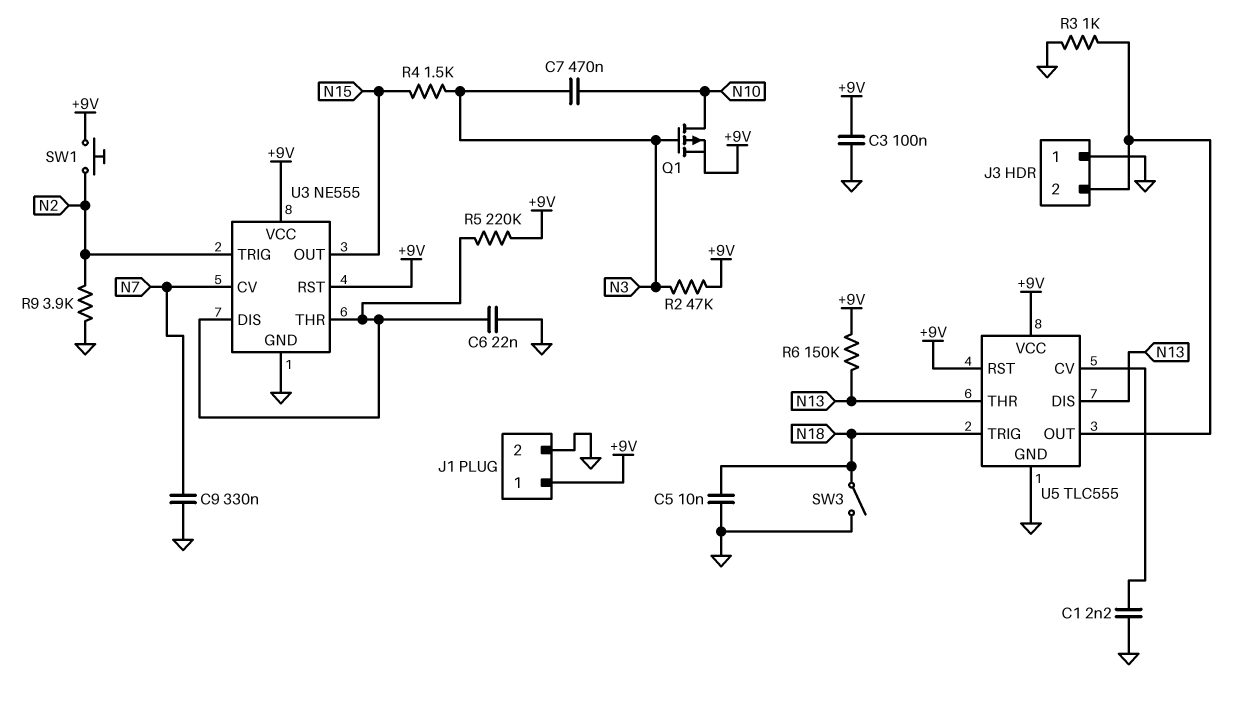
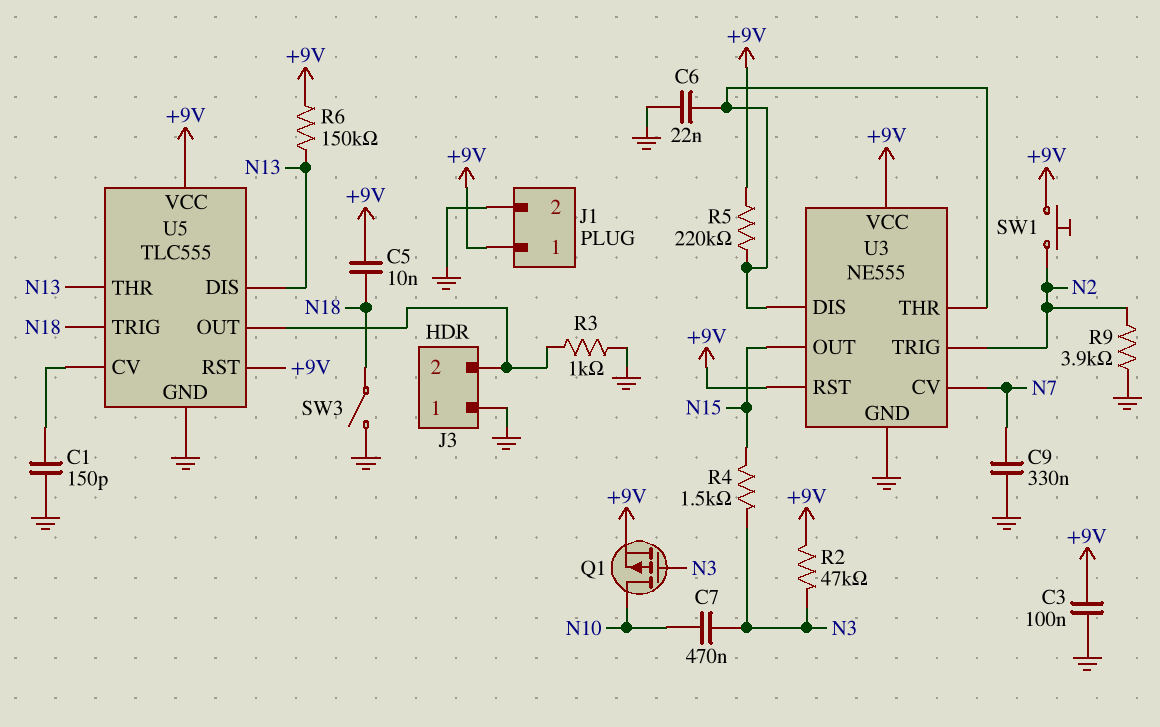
C1: 2.2nF (GND, U5/CV) -> 150pF (GND, U5/CV)
C5: 10nF (GND, N18) -> 10nF (+9V, N18)

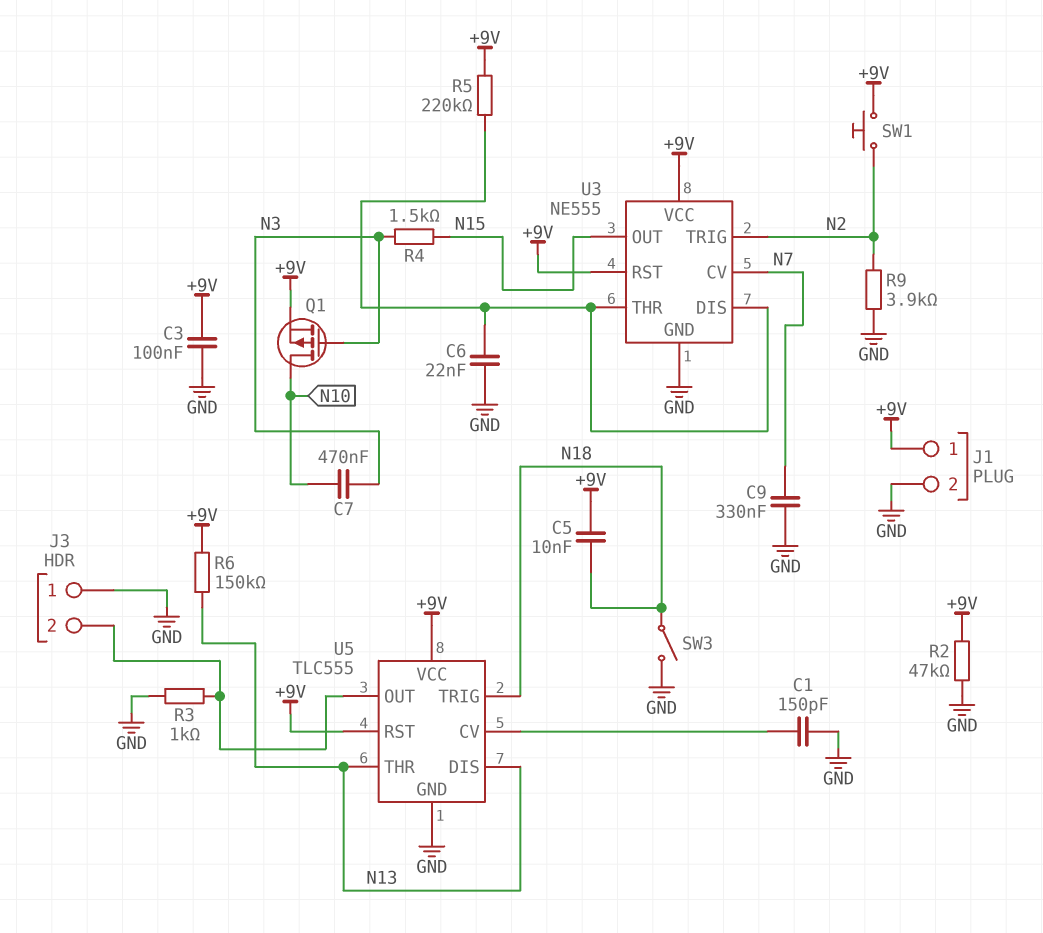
R2: 47k (+9V, N3) -> 47k (+9V, GND)

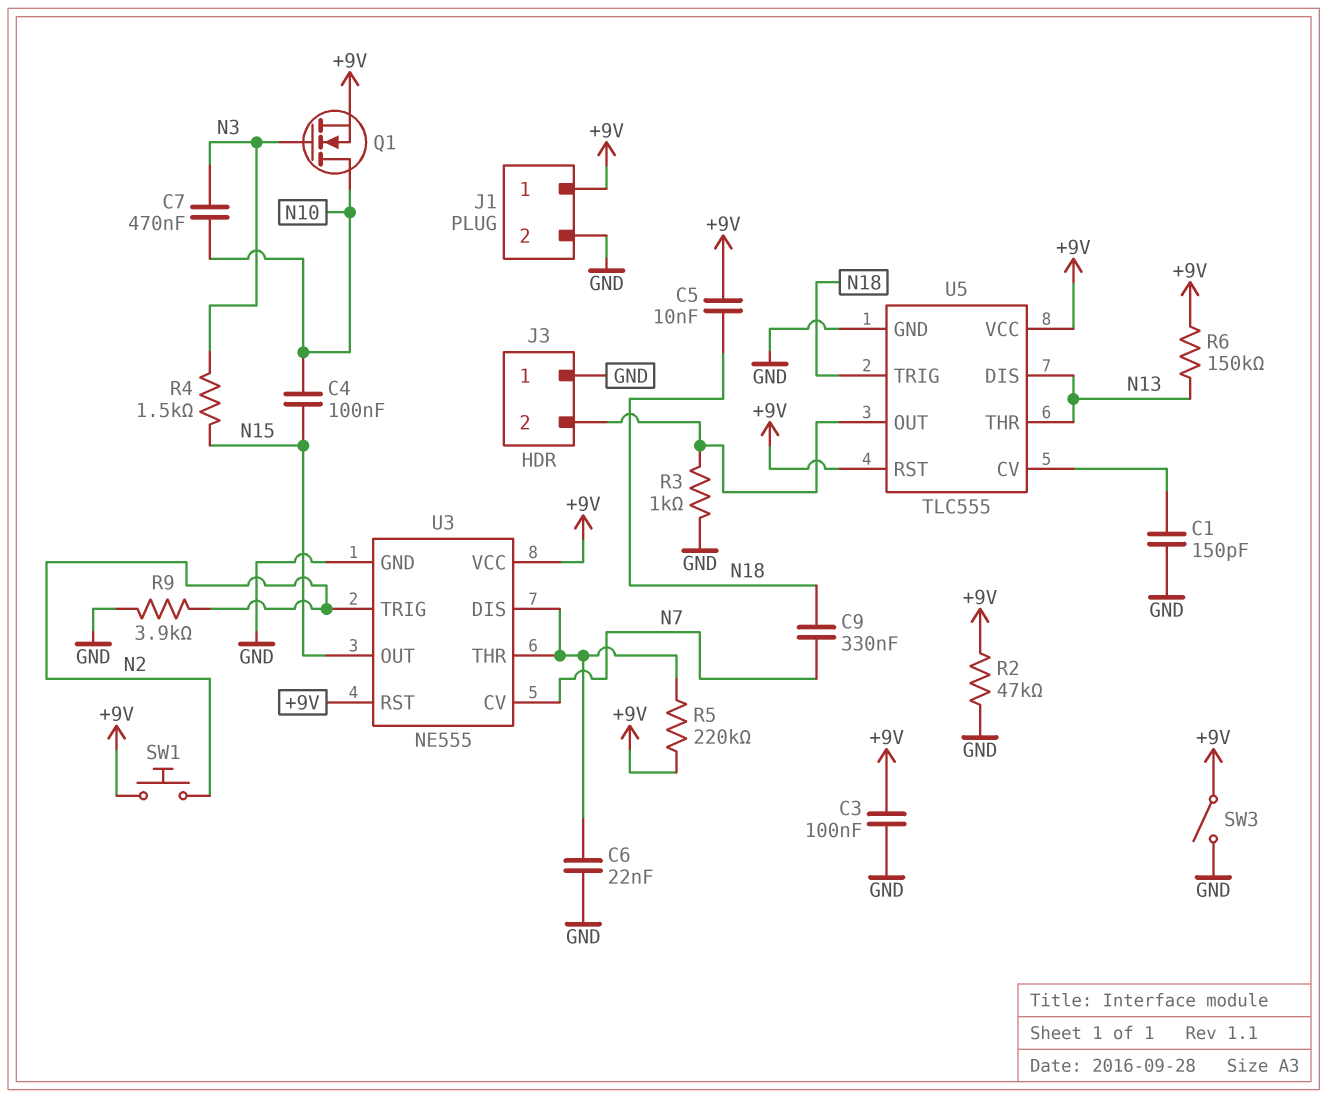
C4: none -> 100nF (N10, N15)
C9: 330nF (GND, N7) -> 330nF (N7, N18)
Q1: PMOS (G N3, D N10, S +9V) -> NMOS (G N3, D N10, S +9V)
SW3: switch (GND, N18) -> switch (+9V, GND)

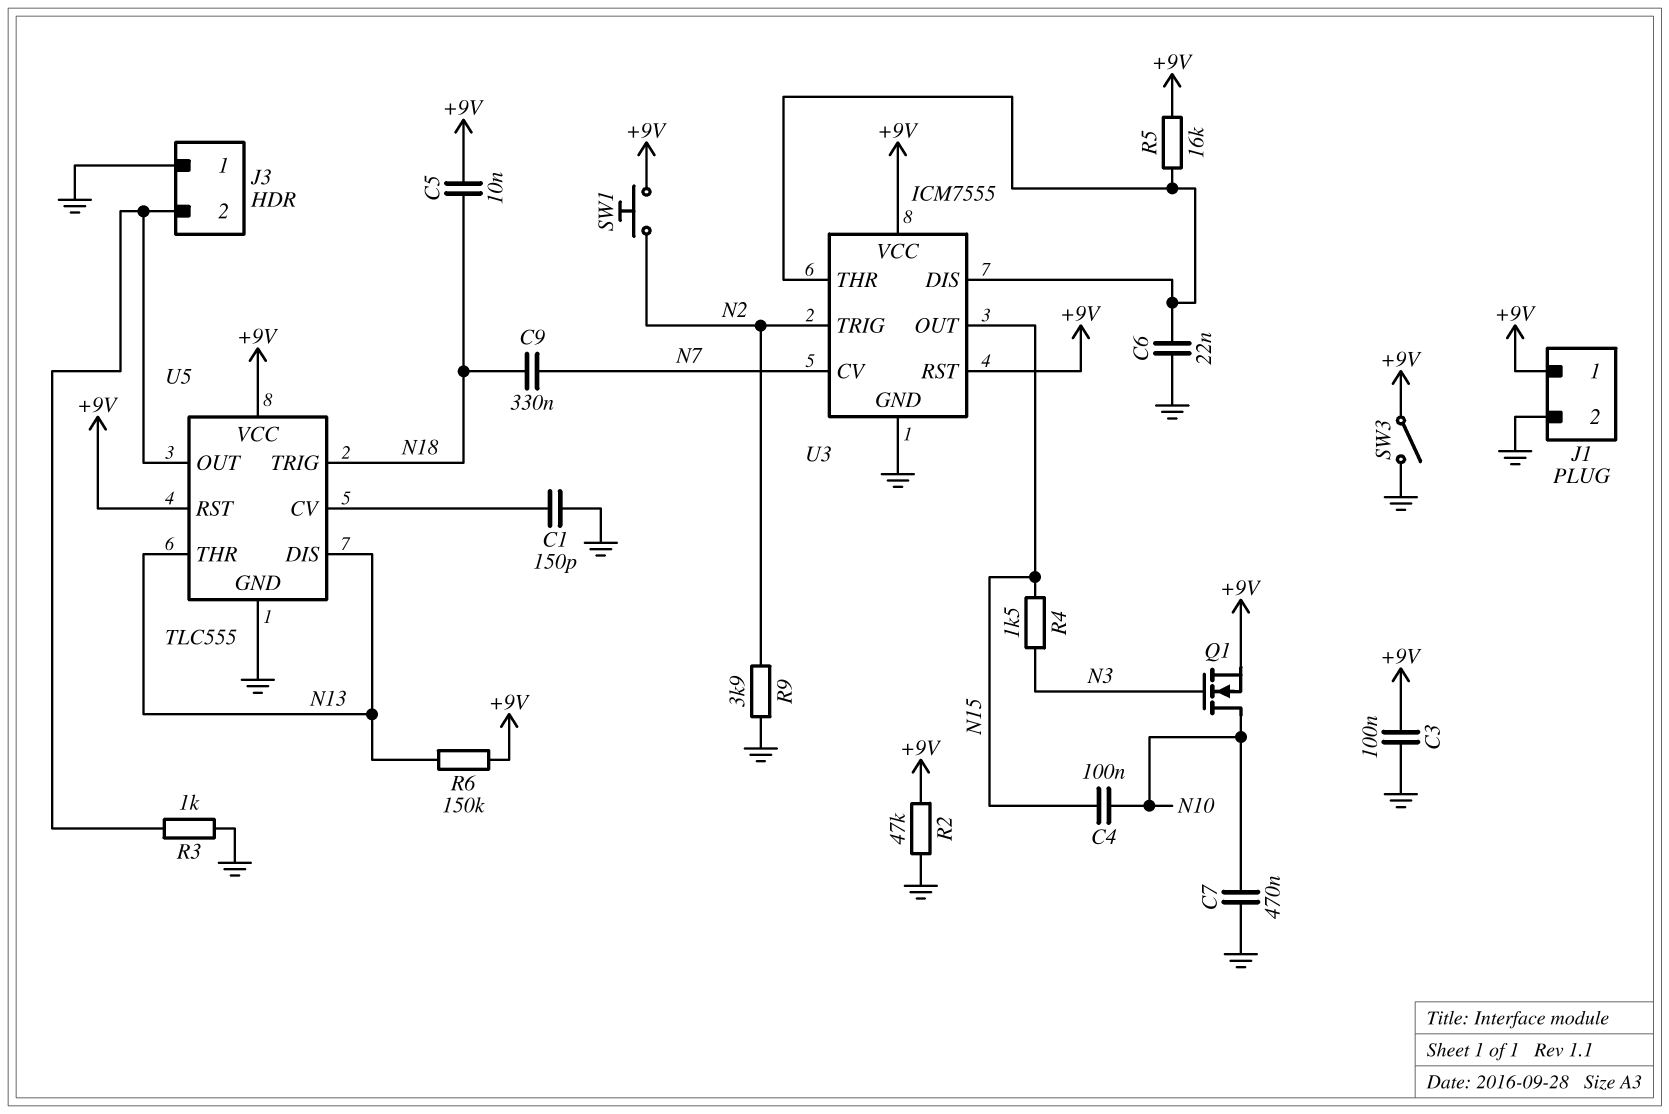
C7: 470nF (N3, N10) -> 470nF (GND, N10)
R5: 220k (+9V, U3/DIS) -> 16k (+9V, U3/DIS)
U3: NE555 -> ICM7555

